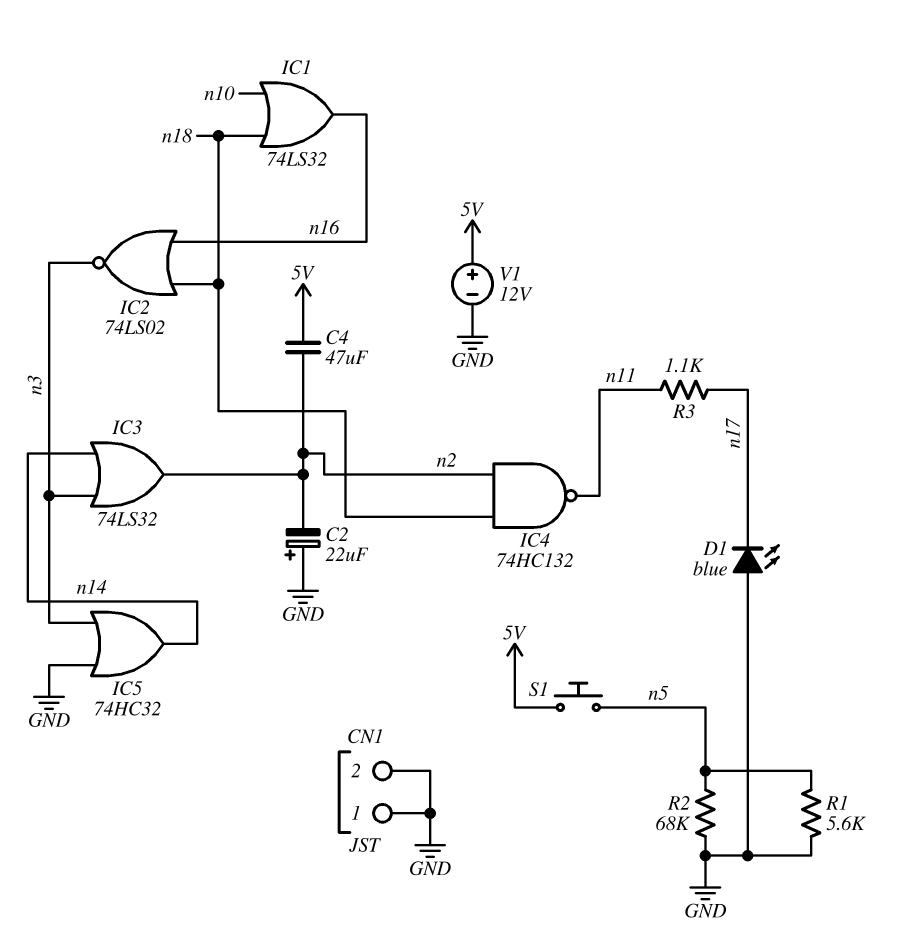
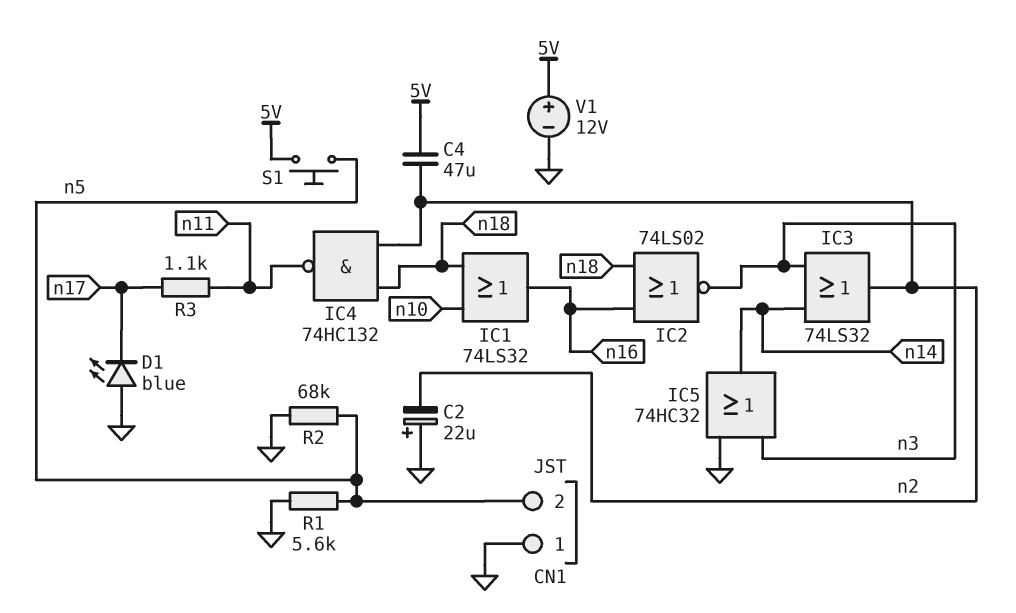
CN1 pin 2: GND -> n5

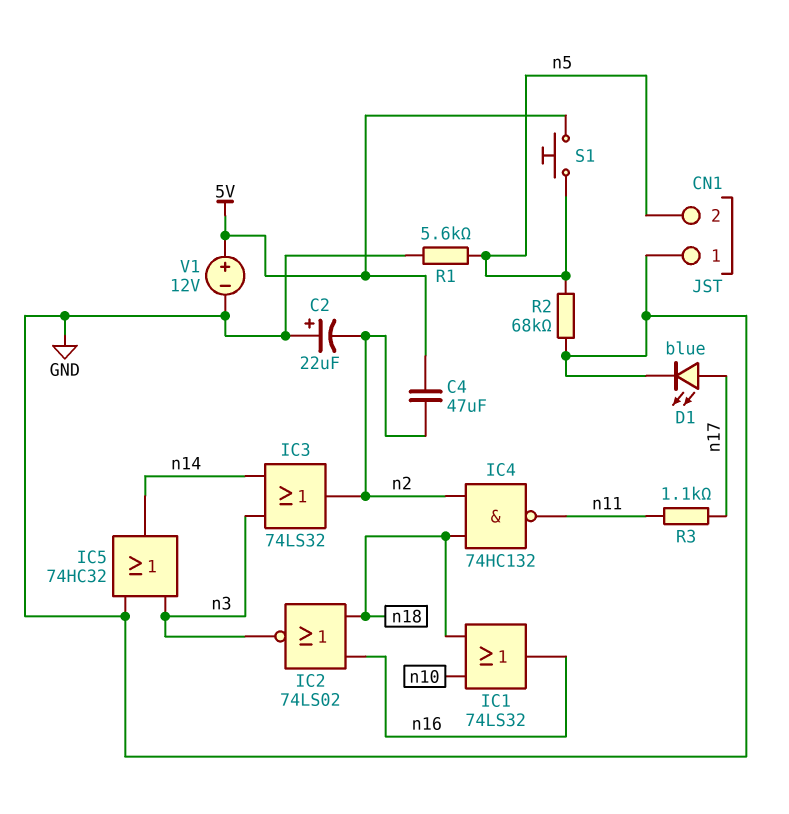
D1: LED blue (A GND, K n17) -> LED blue (A n17, K GND)

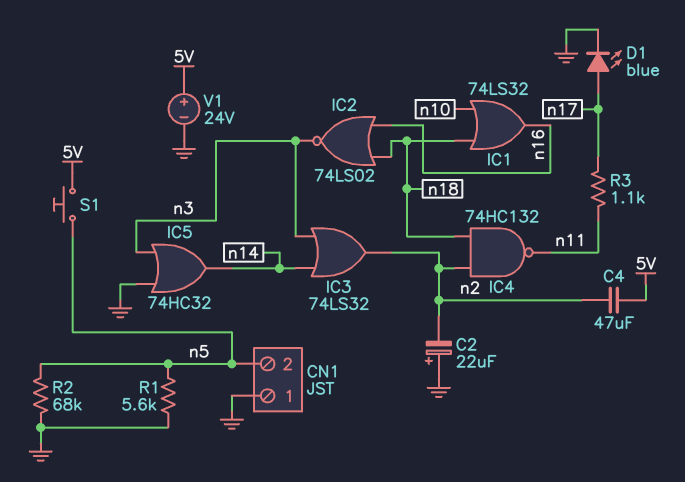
V1: 12V (plus 5V, minus GND) -> 24V (plus 5V, minus GND)

